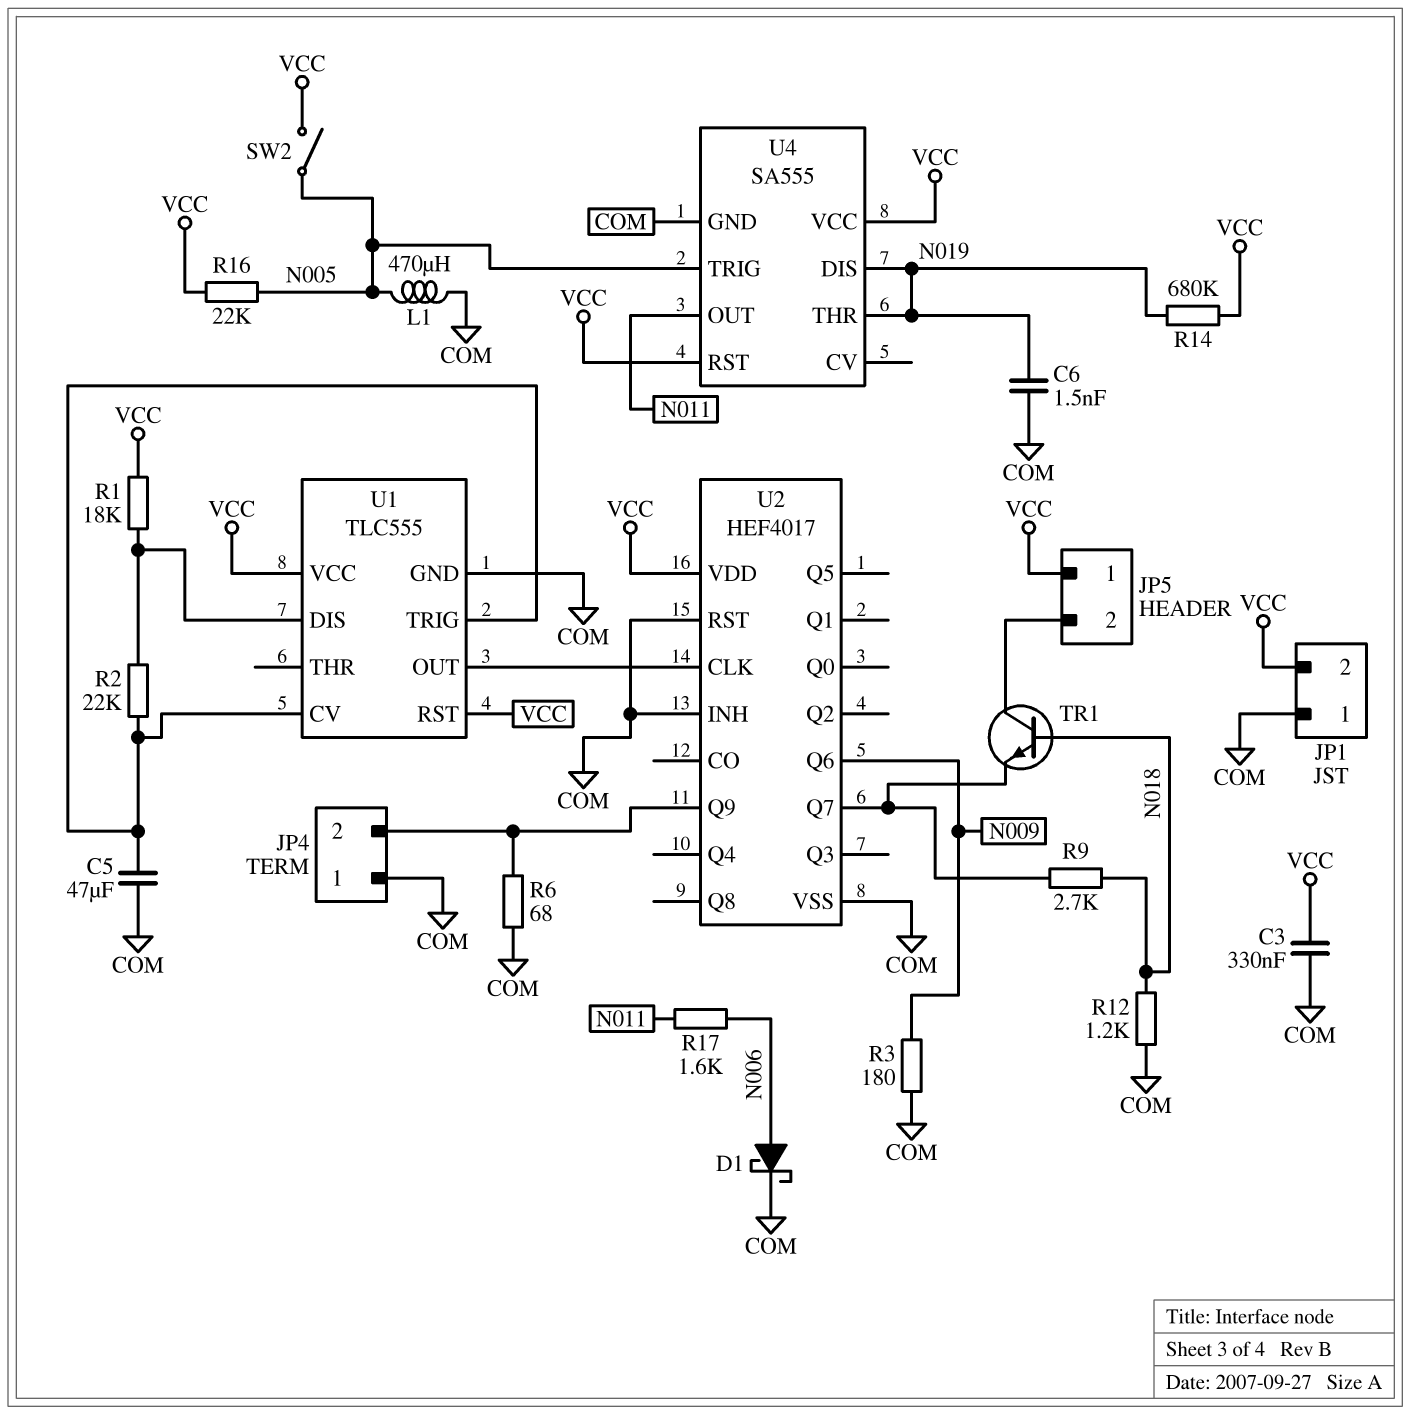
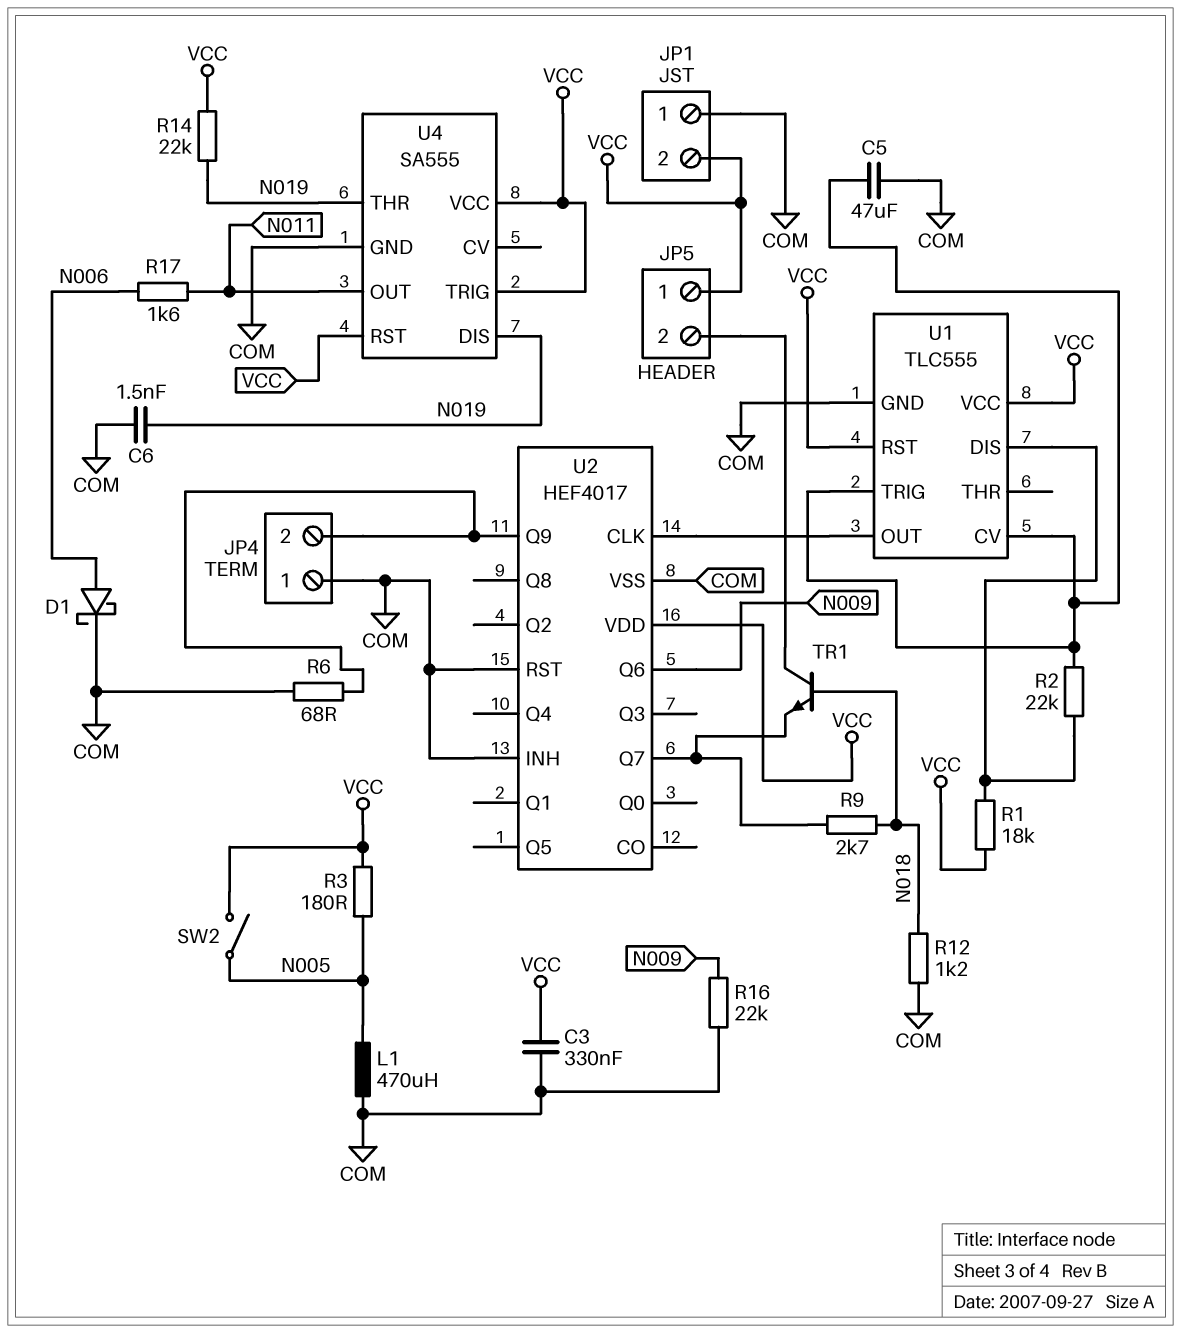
R3: 180 (COM, N009) -> 180 (N005, VCC)
R14: 680k (N019, VCC) -> 22k (N019, VCC)
R16: 22k (N005, VCC) -> 22k (COM, N009)
U4 pin TRIG: N005 -> VCC

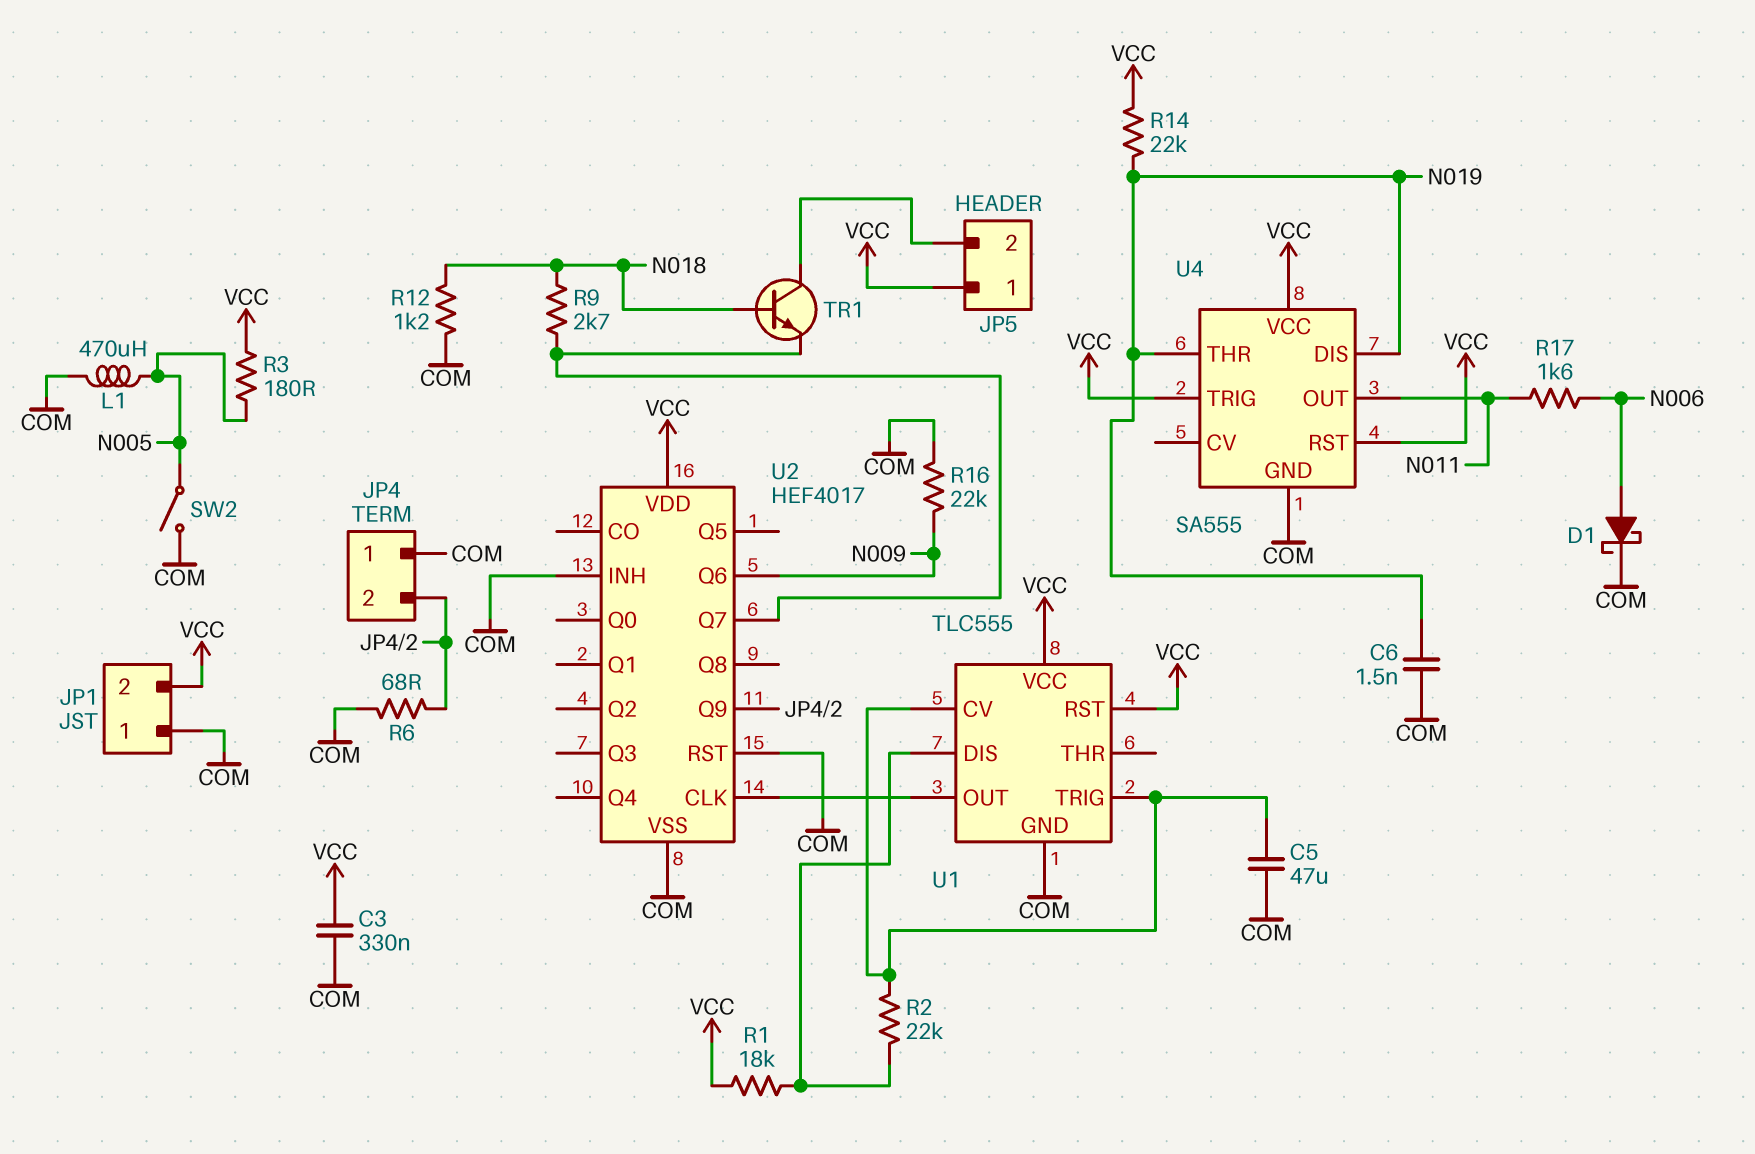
SW2: switch (N005, VCC) -> switch (COM, N005)

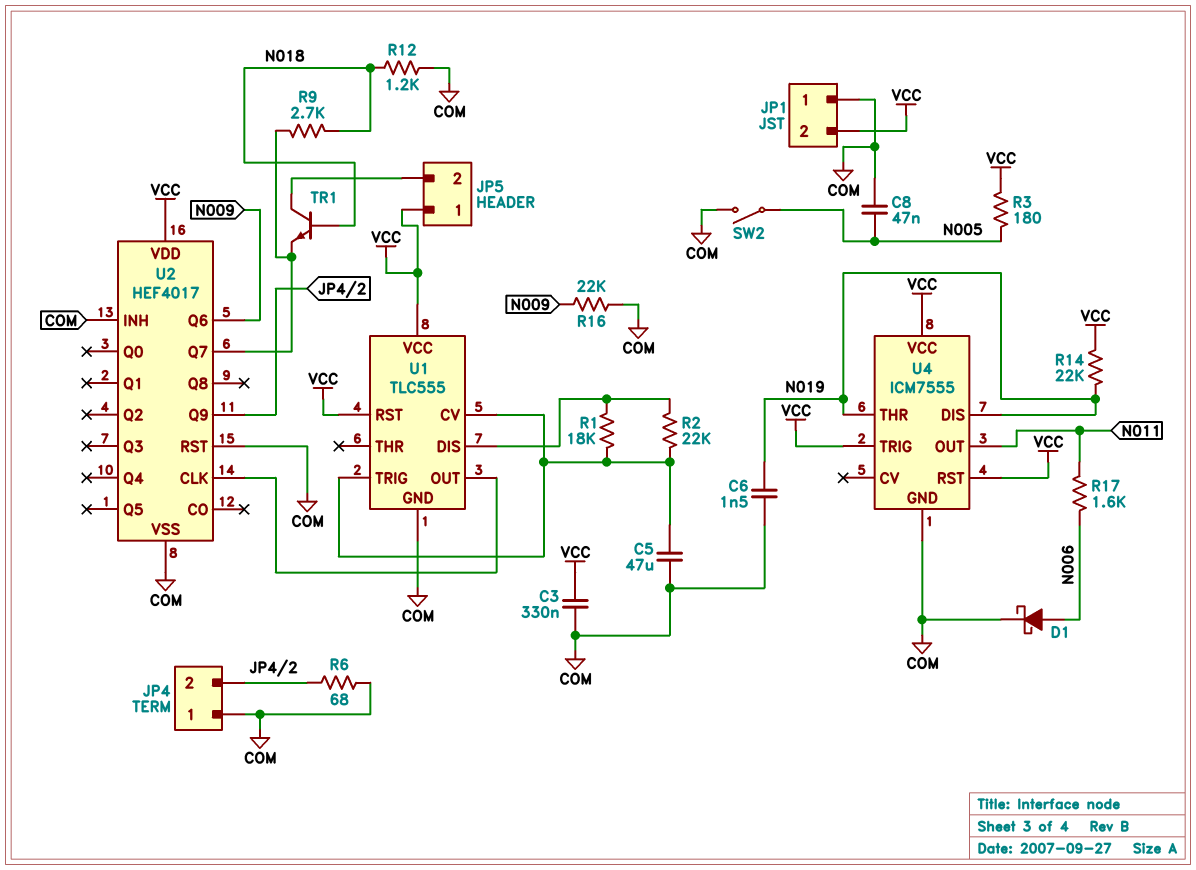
C8: none -> 47nF (COM, N005)
L1: 470uH (COM, N005) -> none
R1: 18k (U1/DIS, VCC) -> 18k (U1/CV, U1/DIS)
U4: SA555 -> ICM7555

